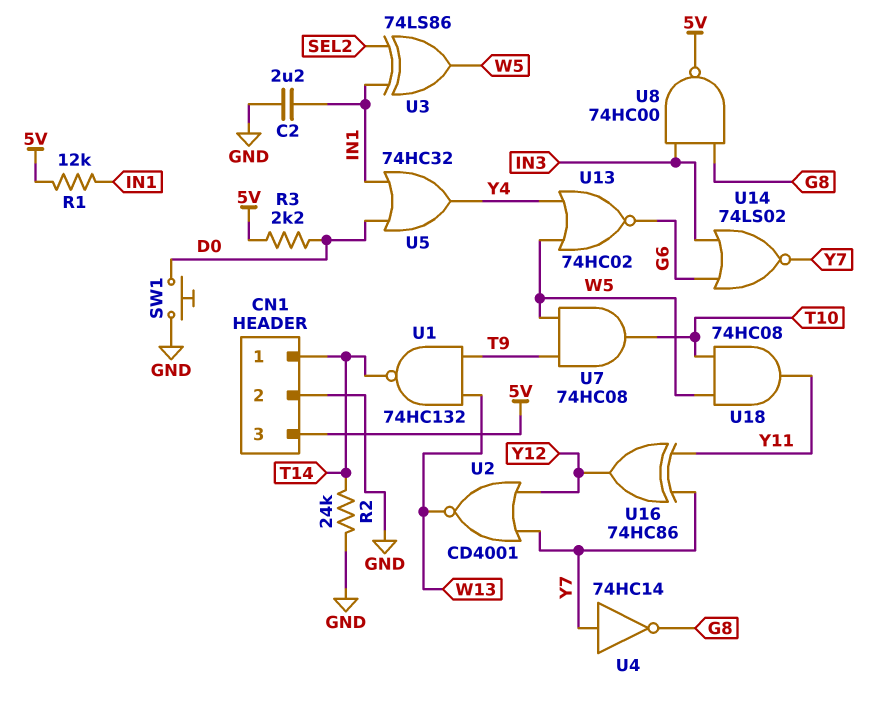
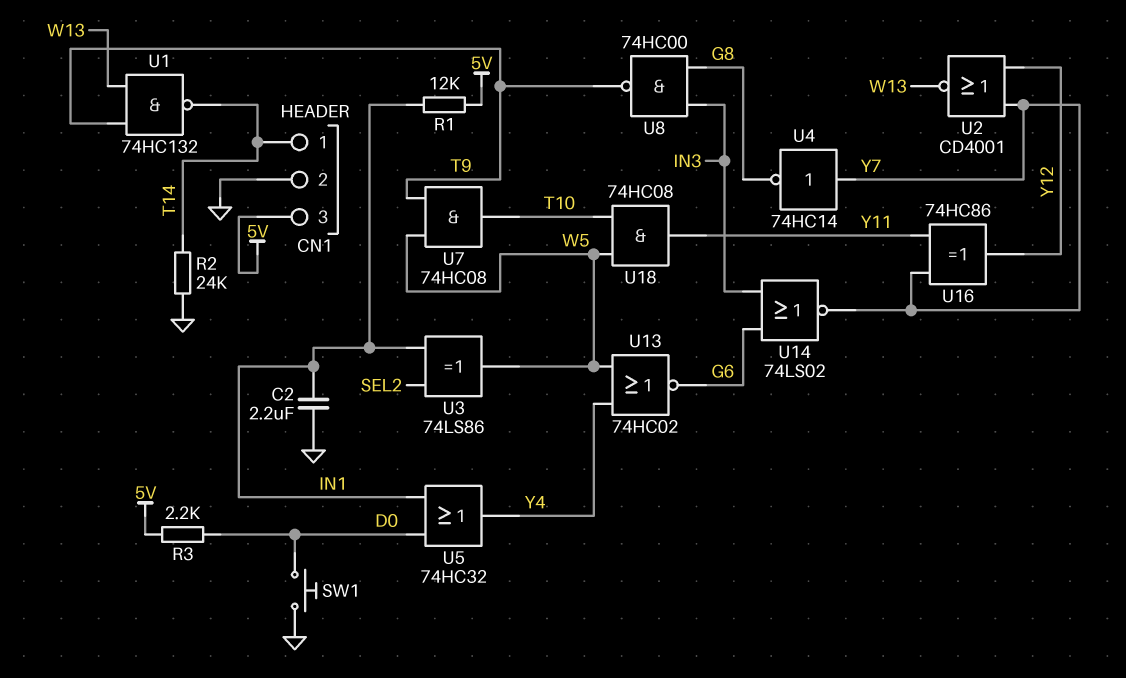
U8: NAND 74HC00 (in G8, in IN3, out 5V) -> NAND 74HC00 (in G8, in IN3, out T9)

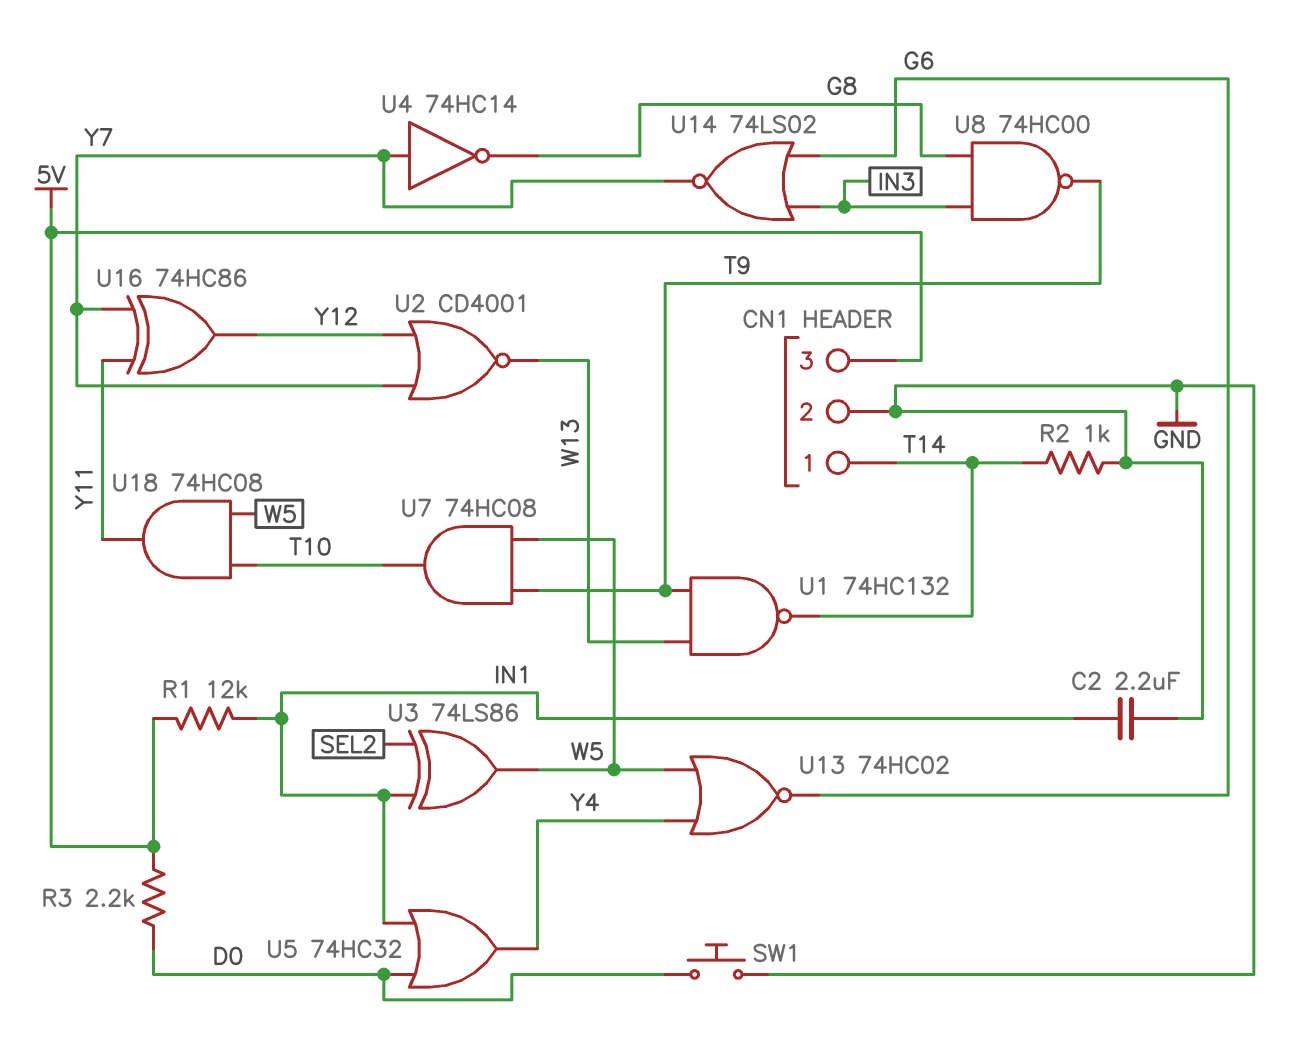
R2: 24k (GND, T14) -> 1k (GND, T14)

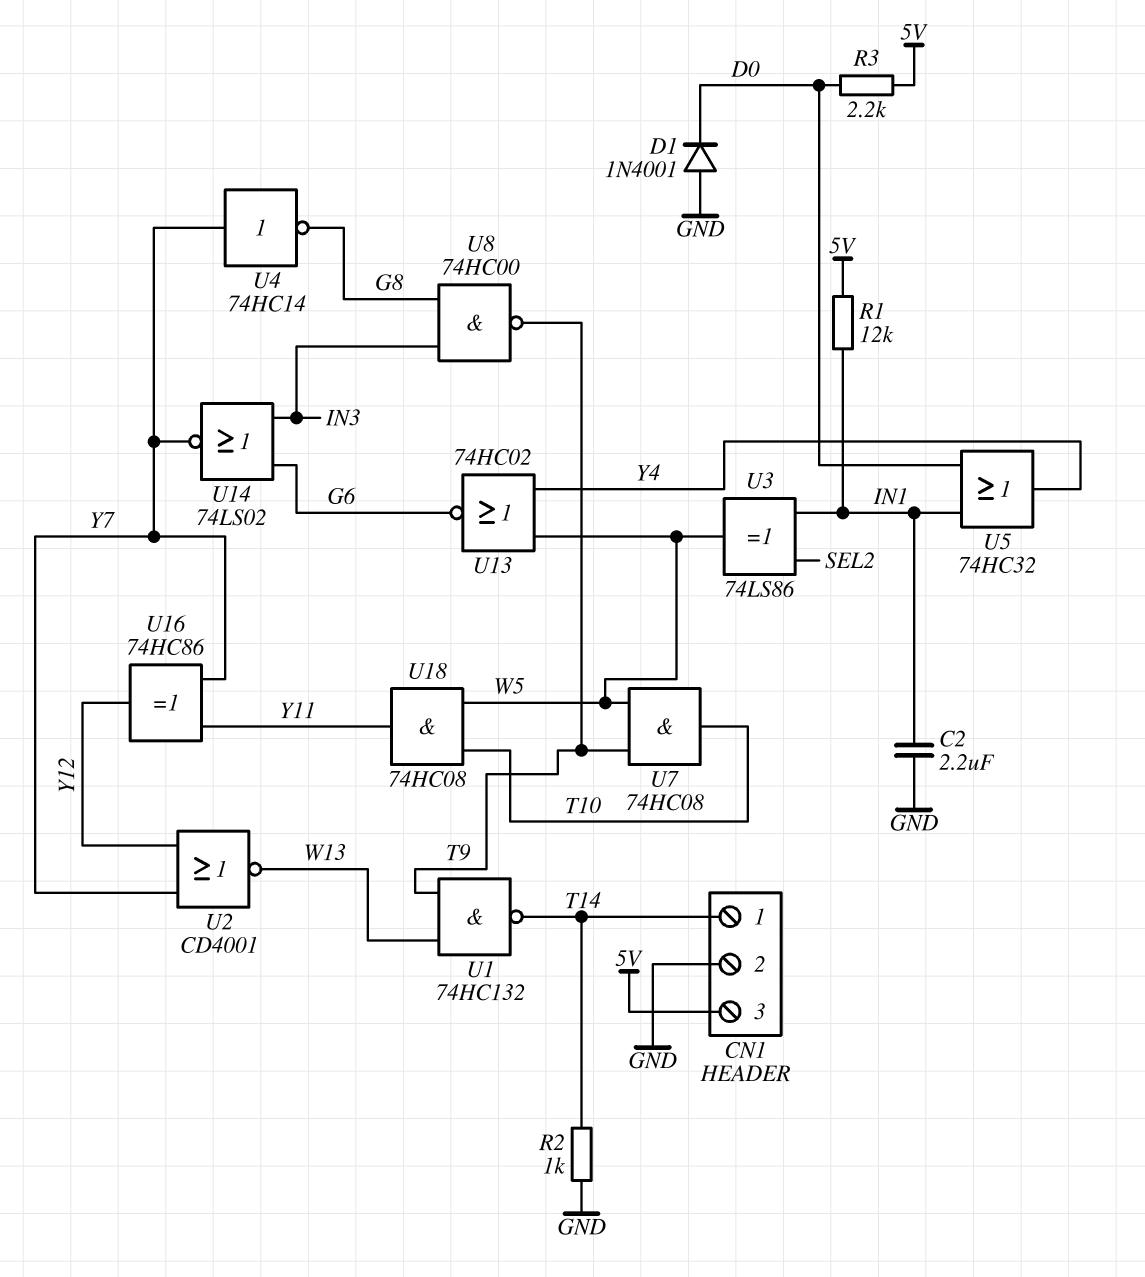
D1: none -> diode 1N4001 (A GND, K D0)
SW1: button (D0, GND) -> none

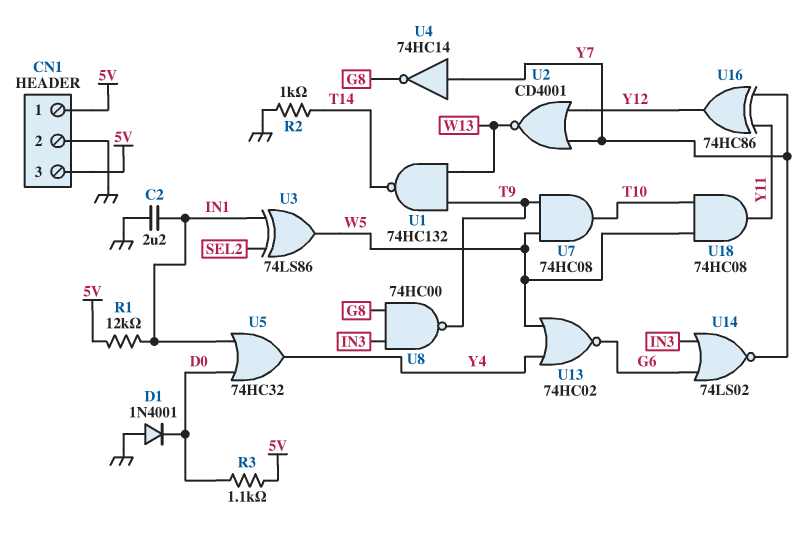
CN1 pin 1: T14 -> 5V
R3: 2.2k (5V, D0) -> 1.1k (5V, D0)

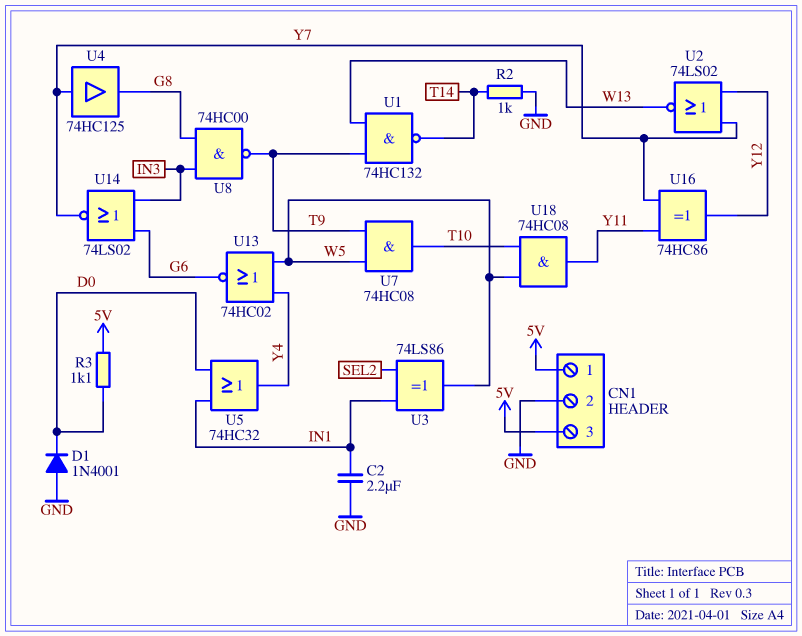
R1: 12k (5V, IN1) -> none
U2: NOR CD4001 (in Y7, in Y12, out W13) -> NOR 74LS02 (in Y7, in Y12, out W13)
U4: NOT 74HC14 (in Y7, out G8) -> buffer 74HC125 (in Y7, out G8)

